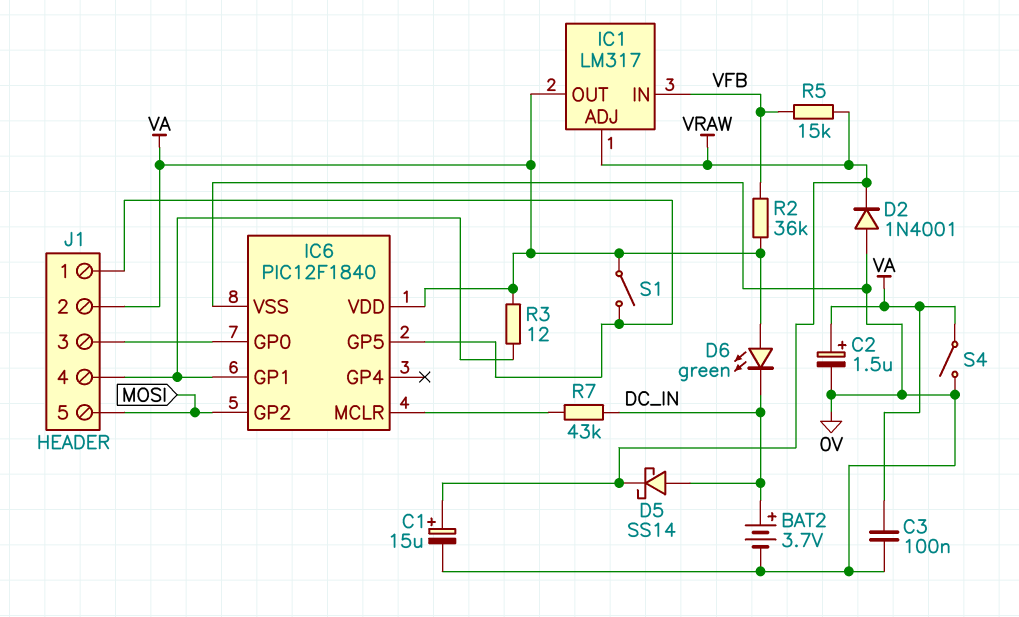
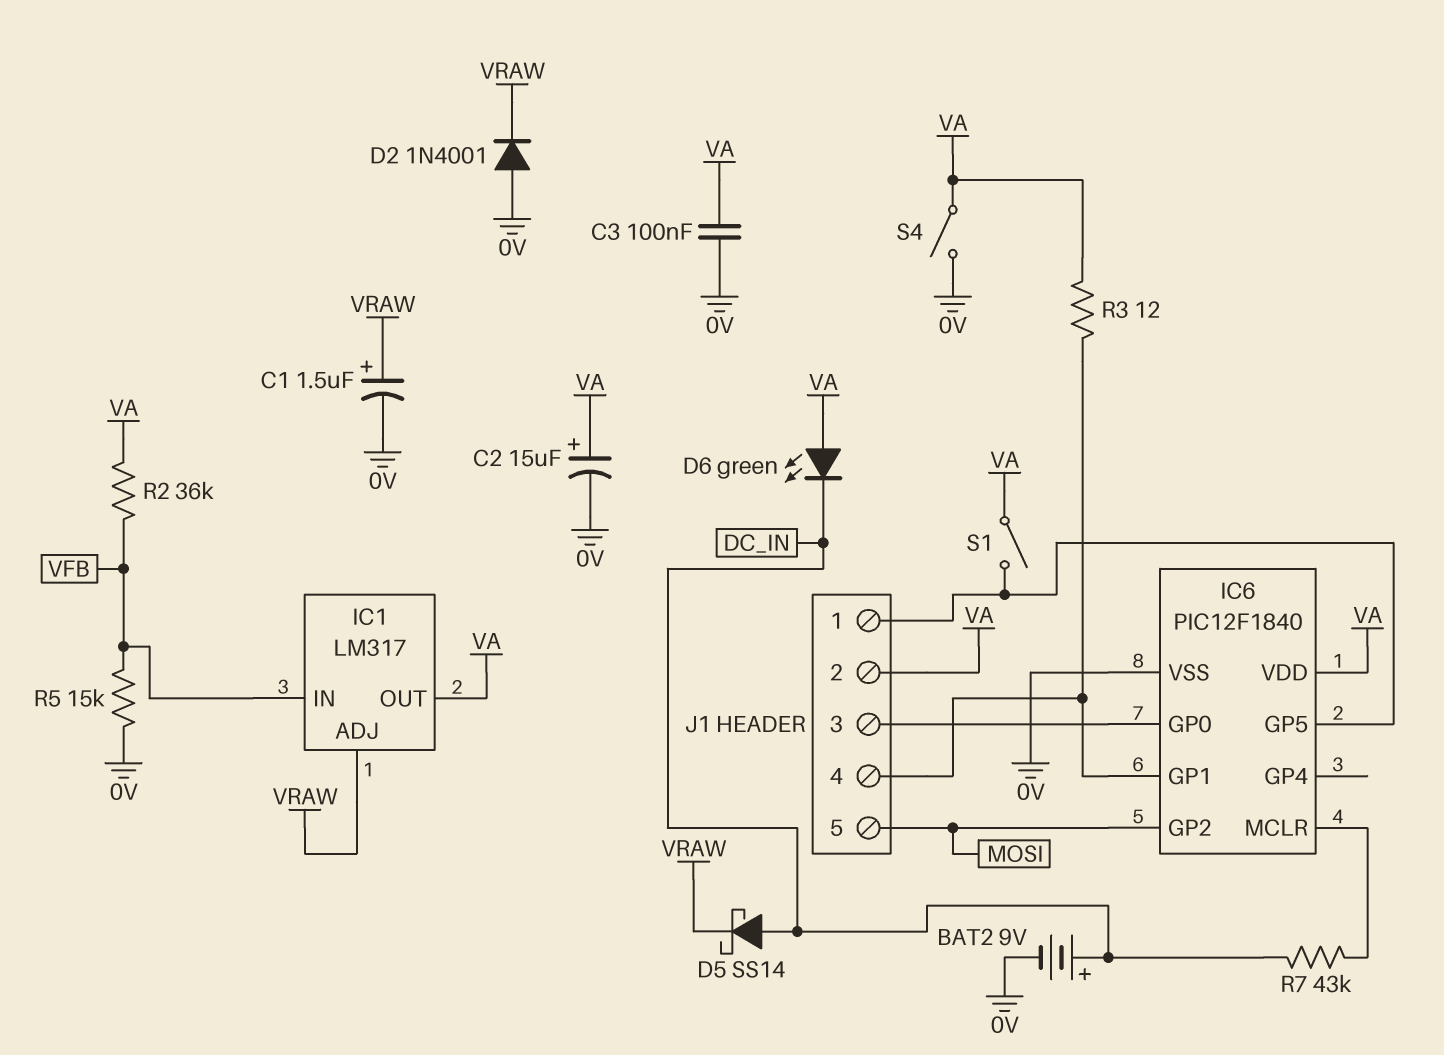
BAT2: 3.7V (plus DC_IN, minus 0V) -> 9V (plus DC_IN, minus 0V)
C1: 15uF (plus VRAW, minus 0V) -> 1.5uF (plus VRAW, minus 0V)
C2: 1.5uF (plus VA, minus 0V) -> 15uF (plus VA, minus 0V)
R5: 15k (VFB, VRAW) -> 15k (0V, VFB)

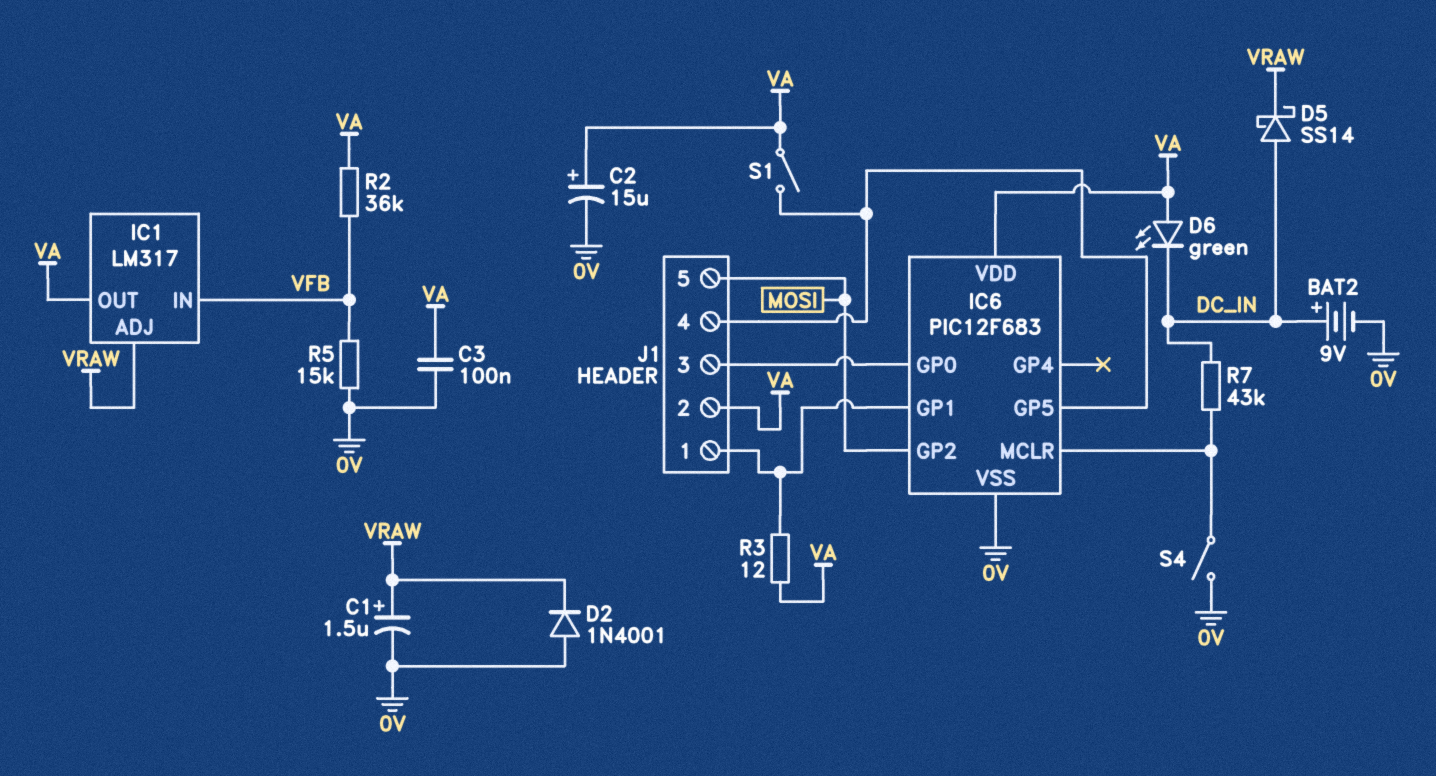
IC6: PIC12F1840 -> PIC12F683
J1 pin 1: IC6/GP5 -> IC6/GP1
J1 pin 4: IC6/GP1 -> IC6/GP5
S4: switch (0V, VA) -> switch (0V, IC6/MCLR)

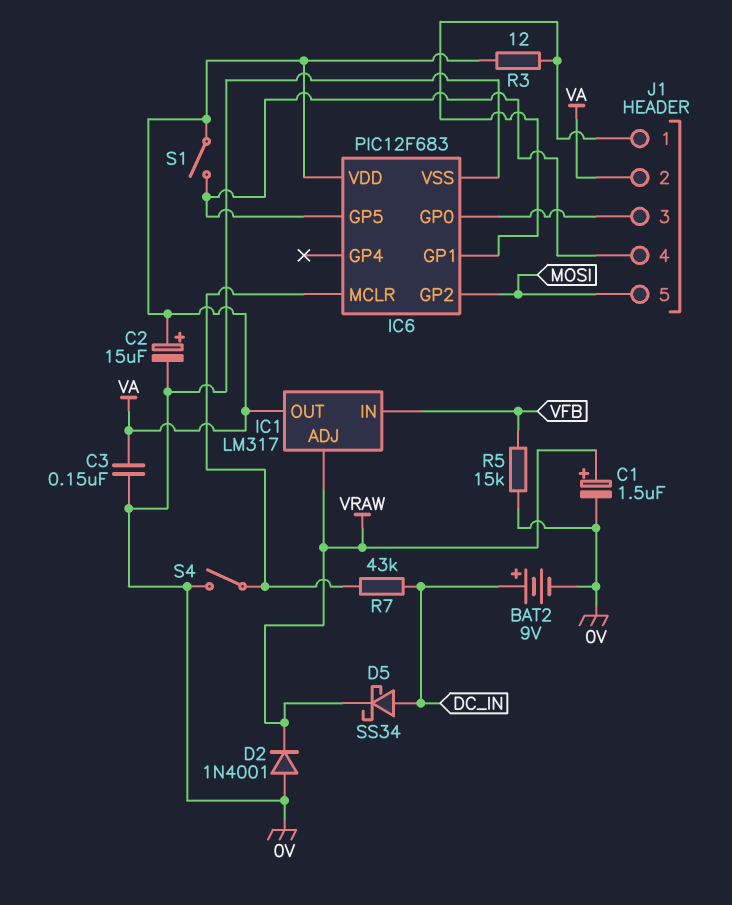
C3: 100nF (0V, VA) -> 150nF (0V, VA)
D5: schottky SS14 (A DC_IN, K VRAW) -> schottky SS34 (A DC_IN, K VRAW)
D6: LED green (A VA, K DC_IN) -> none
R2: 36k (VA, VFB) -> none

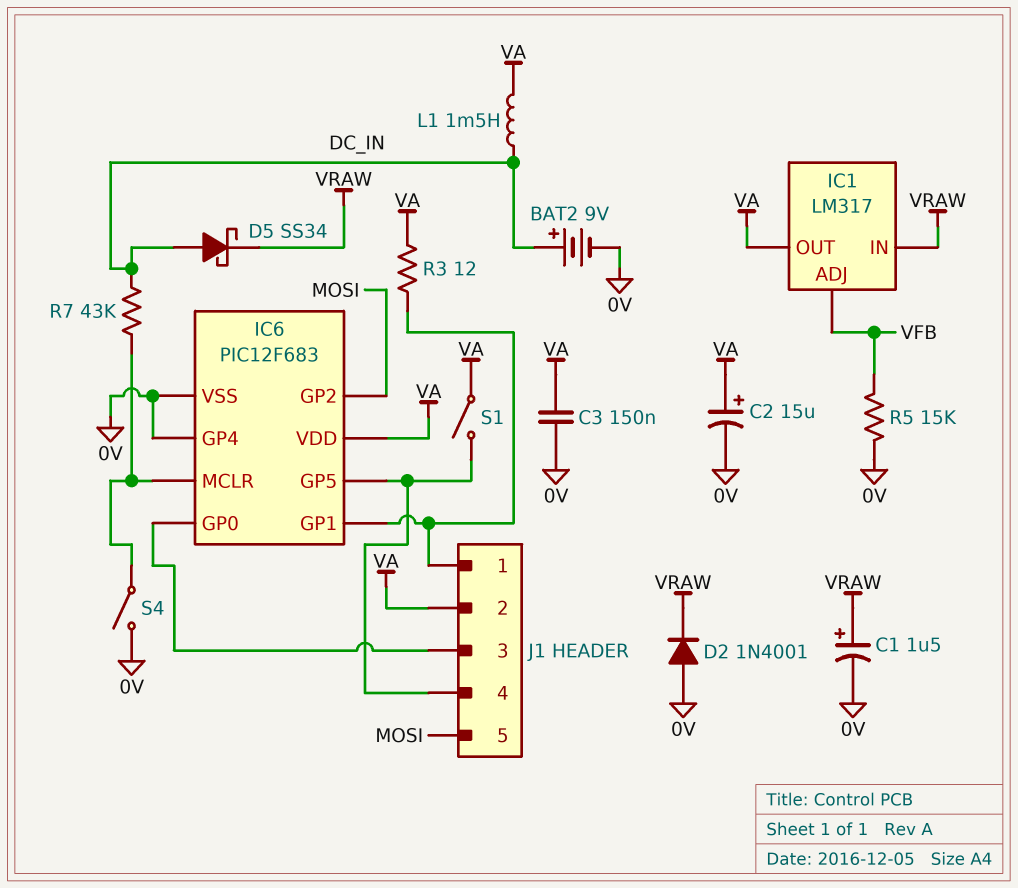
IC1 pin ADJ: VRAW -> VFB
IC1 pin IN: VFB -> VRAW
IC6 pin GP4: none -> 0V
L1: none -> 1.5mH (DC_IN, VA)

